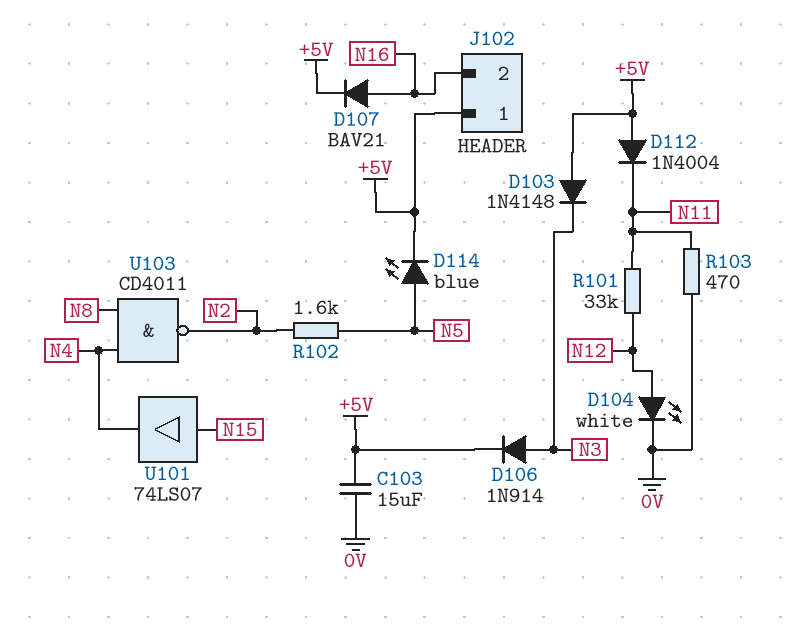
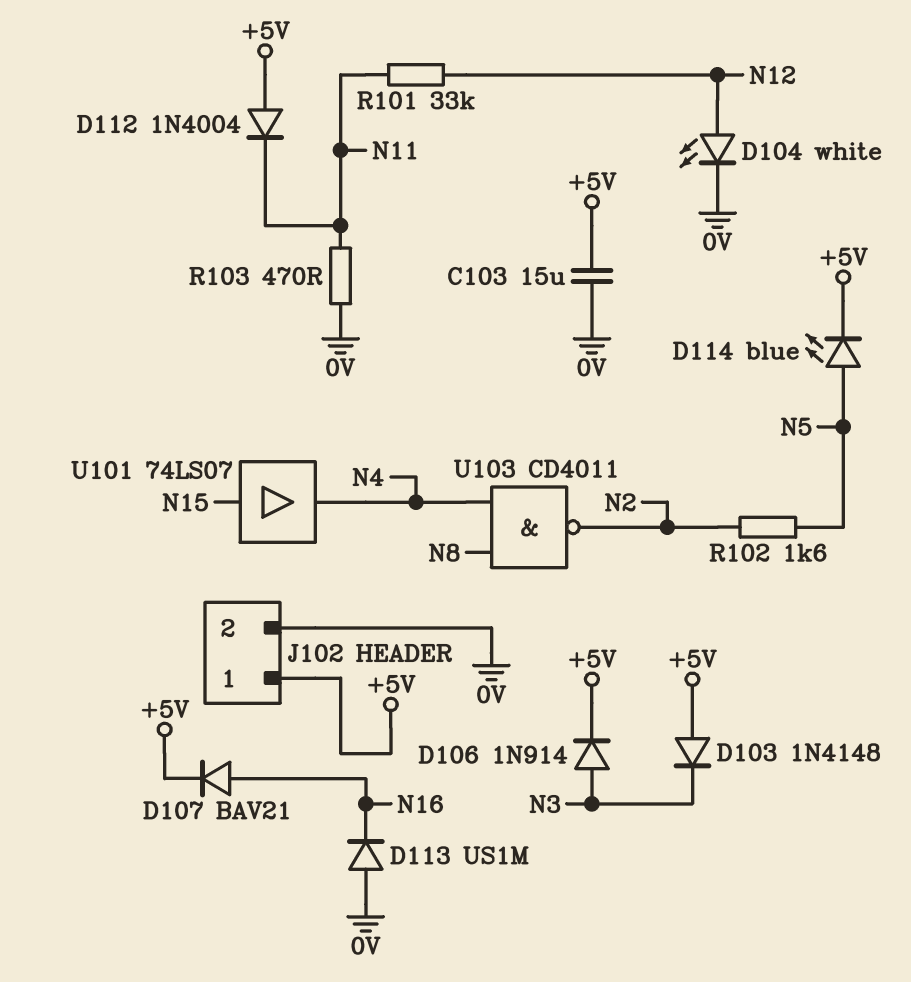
D113: none -> diode US1M (A 0V, K N16)
J102 pin 2: N16 -> 0V

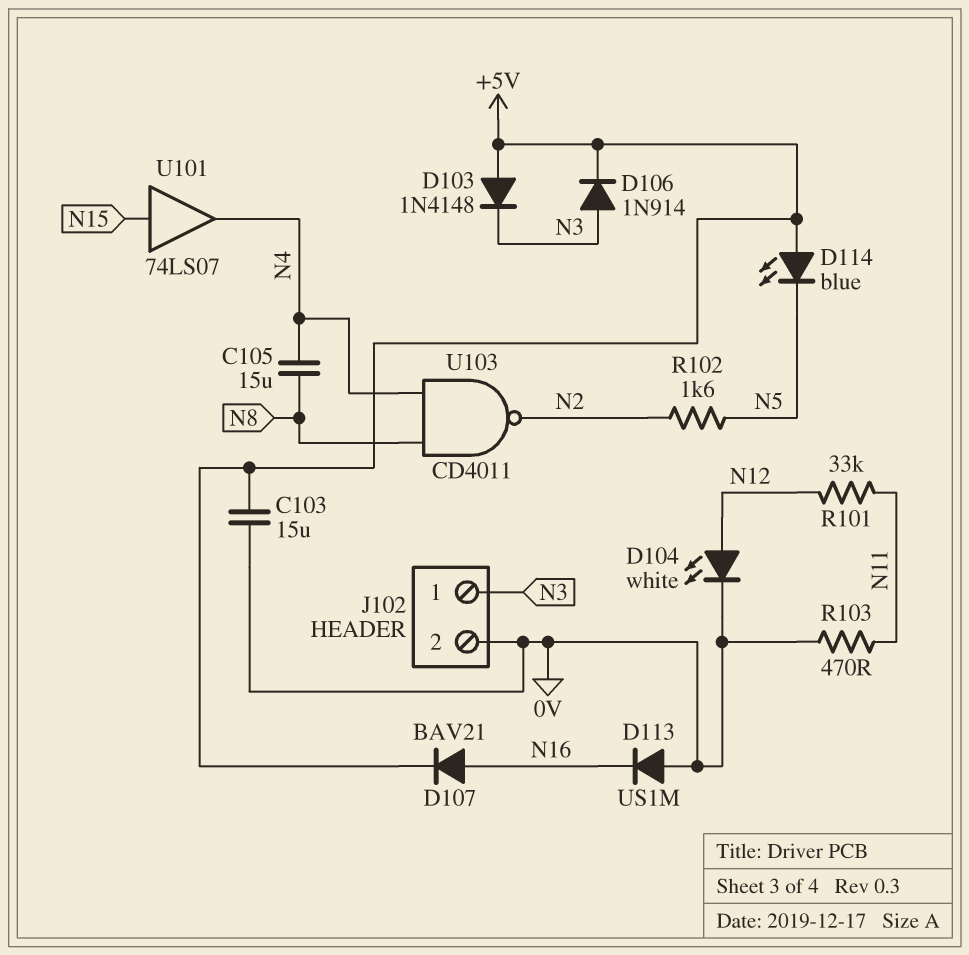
C105: none -> 15uF (N4, N8)
D112: diode 1N4004 (A +5V, K N11) -> none
D114: LED blue (A N5, K +5V) -> LED blue (A +5V, K N5)
J102 pin 1: +5V -> N3

